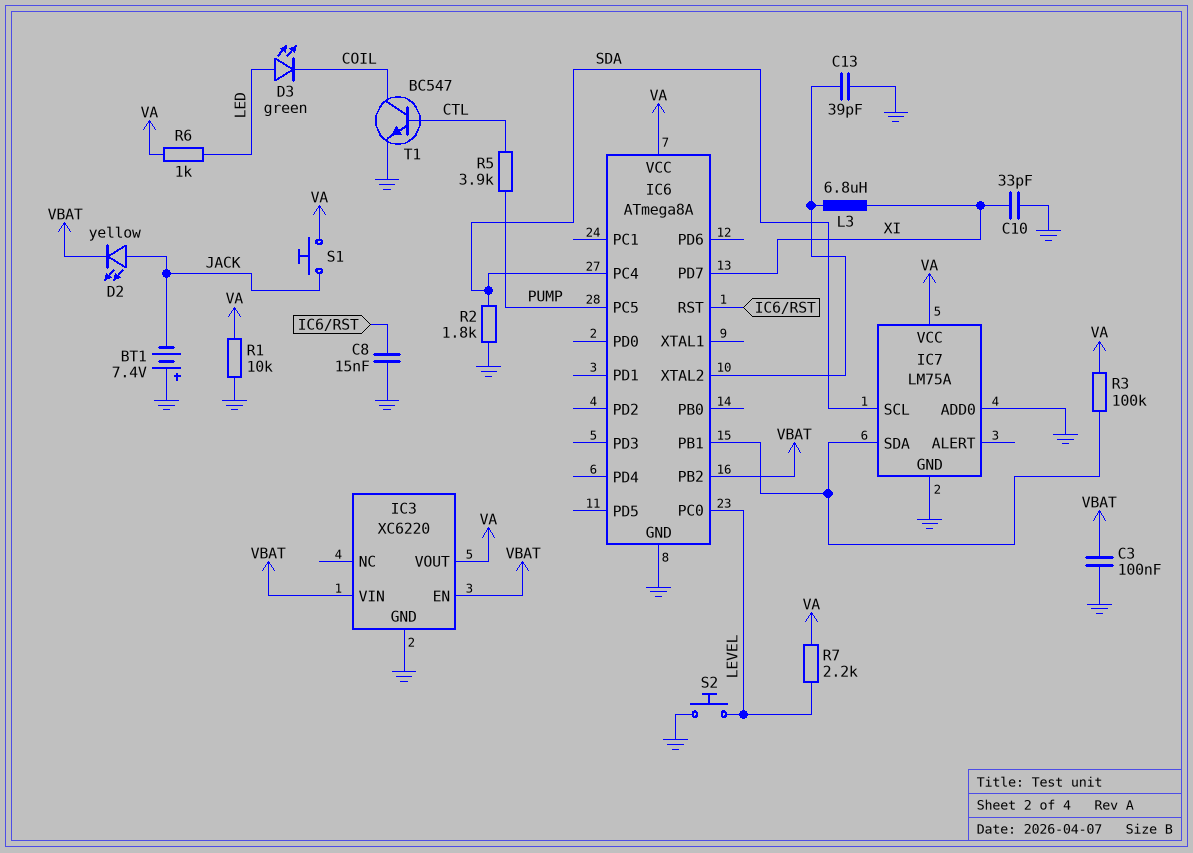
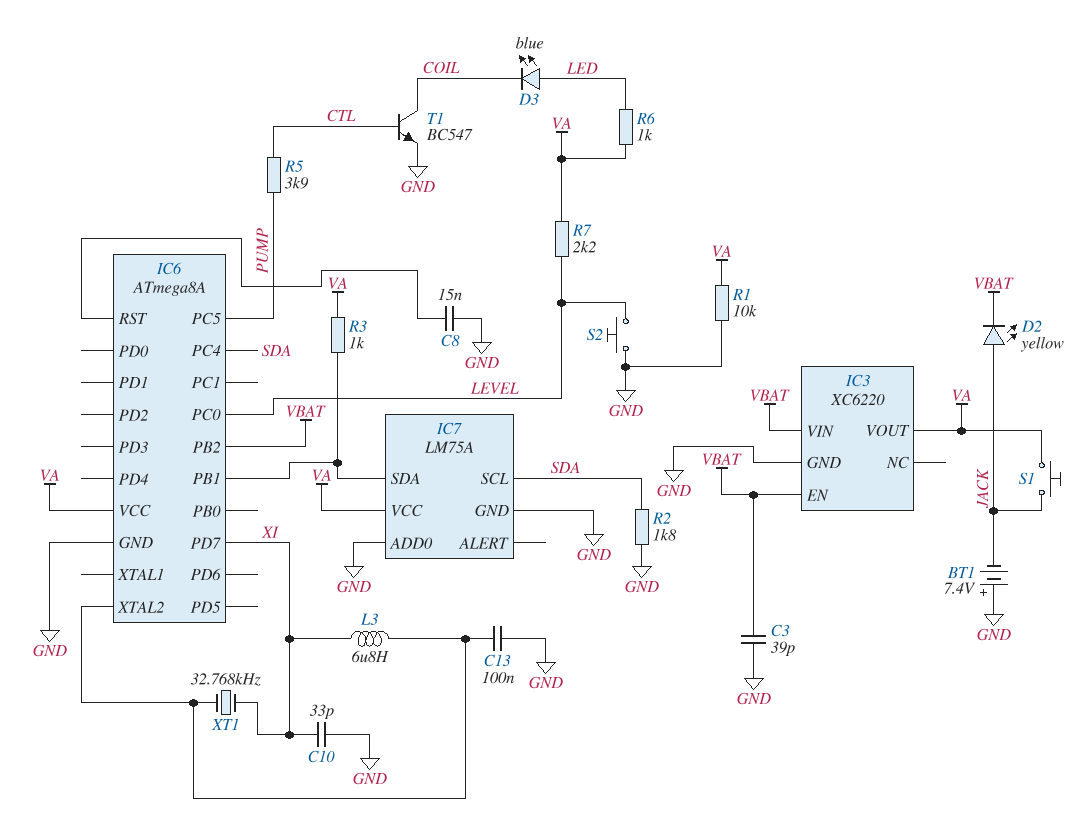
C3: 100nF (GND, VBAT) -> 39pF (GND, VBAT)
C13: 39pF (GND, IC6/XTAL2) -> 100nF (GND, IC6/XTAL2)
D3: LED green (A LED, K COIL) -> LED blue (A LED, K COIL)
R3: 100k (IC6/PB1, VA) -> 1k (IC6/PB1, VA)
XT1: none -> 32.768kHz (IC6/XTAL2, XI)

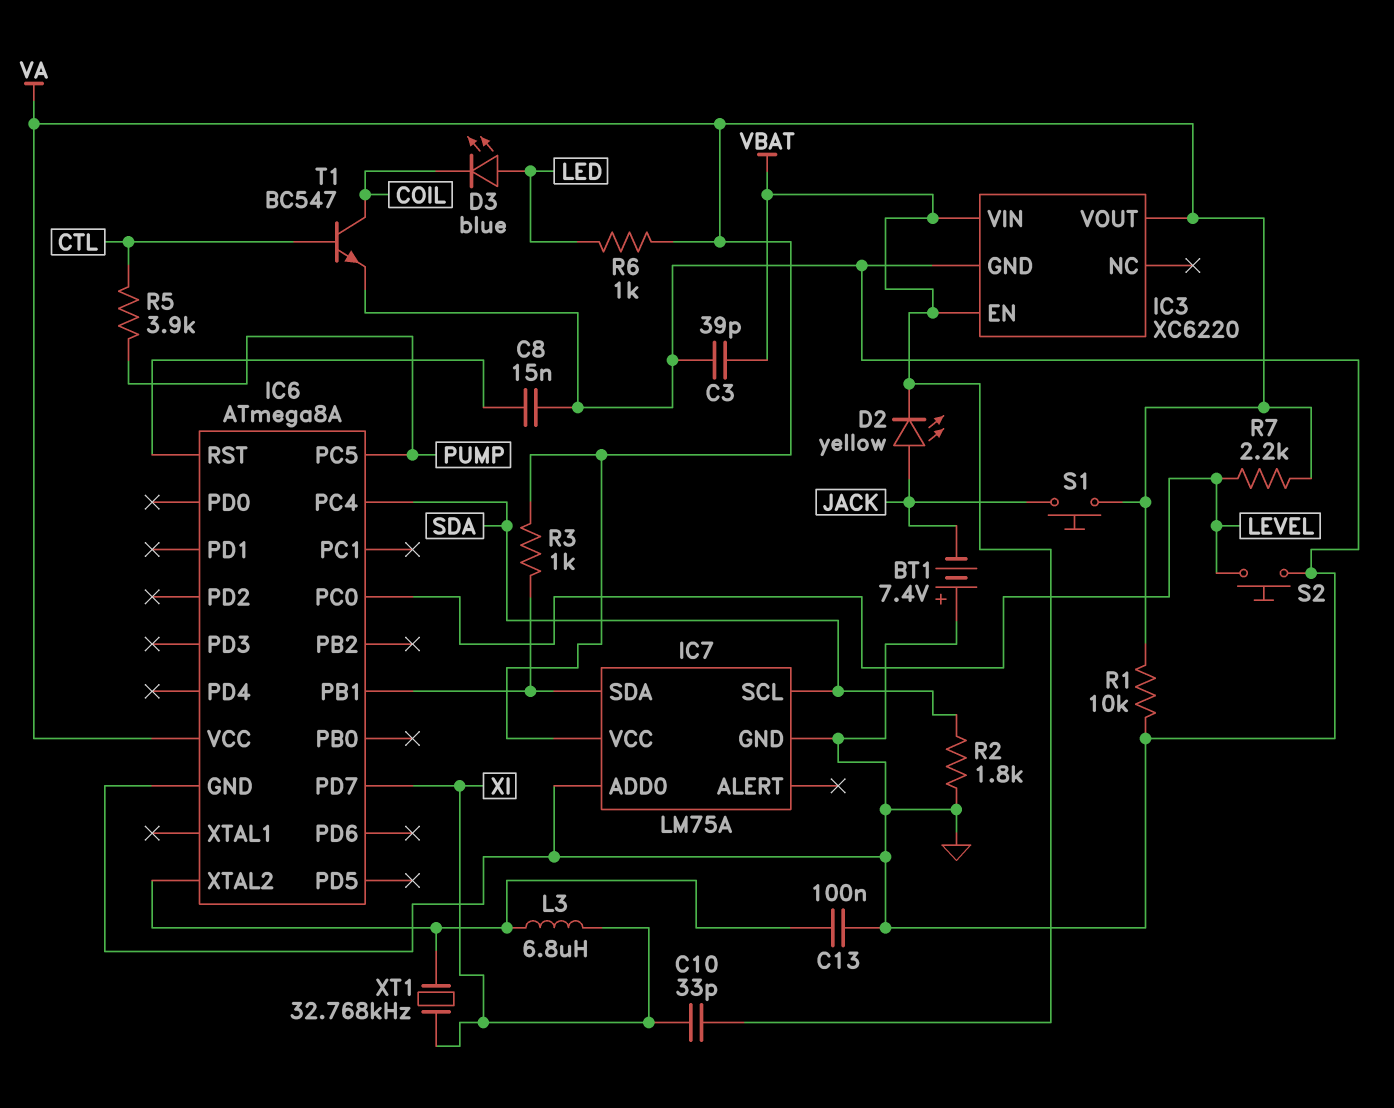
C10: 33pF (GND, XI) -> 33pF (VBAT, XI)
IC6 pin PB2: VBAT -> none

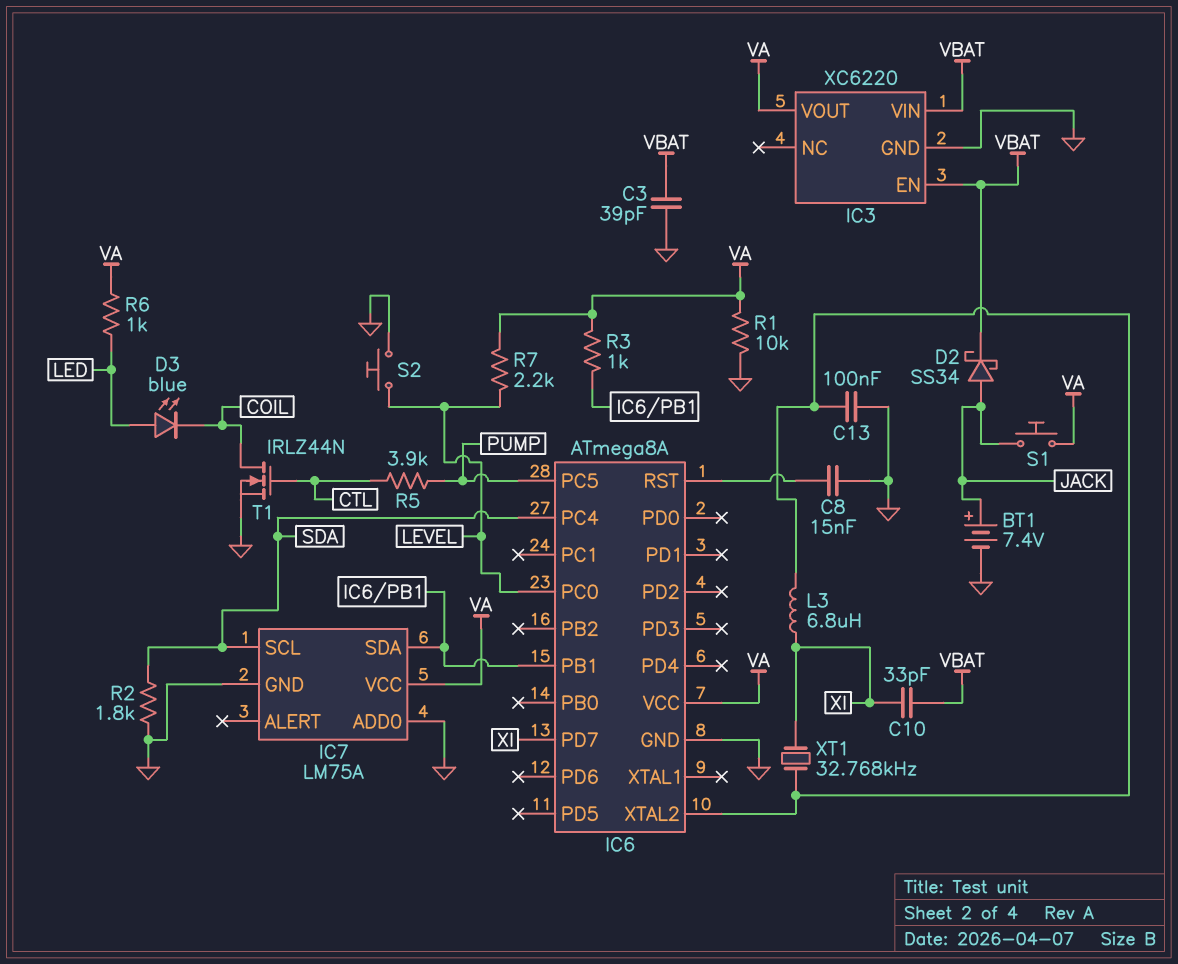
BT1: 7.4V (plus GND, minus JACK) -> 7.4V (plus JACK, minus GND)
D2: LED yellow (A JACK, K VBAT) -> schottky SS34 (A JACK, K VBAT)
T1: NPN BC547 (B CTL, C COIL, E GND) -> NMOS IRLZ44N (G CTL, D COIL, S GND)

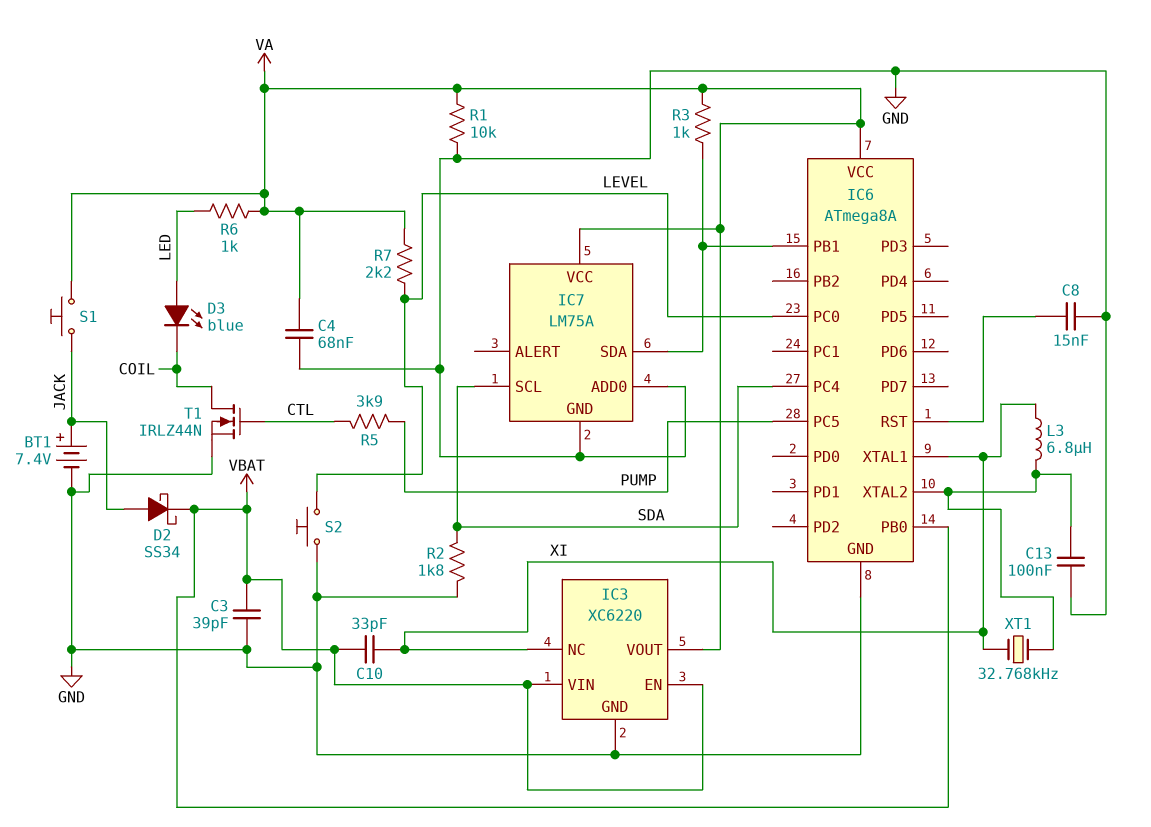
C4: none -> 68nF (GND, VA)
IC3 pin NC: none -> XI
IC6 pin PB0: none -> VBAT
IC6 pin PD7: XI -> none
IC6 pin XTAL1: none -> XI

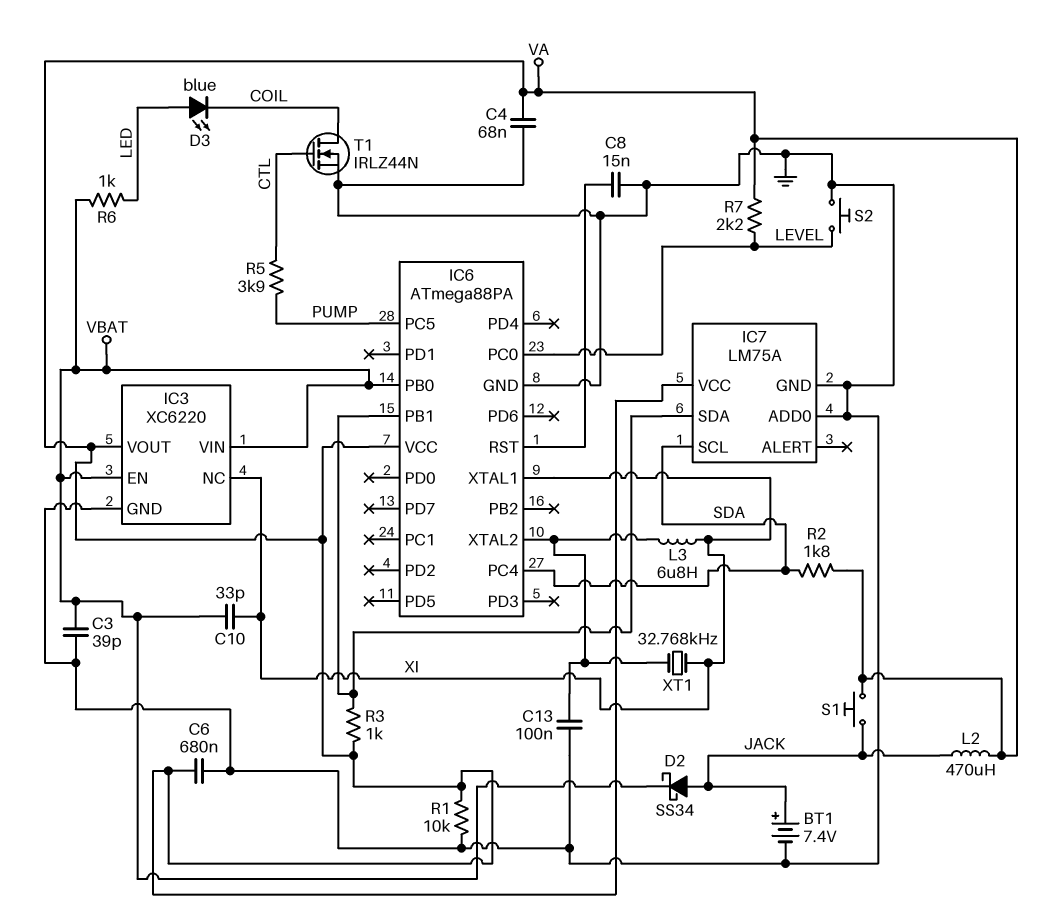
C6: none -> 680nF (GND, VA)
IC6: ATmega8A -> ATmega88PA
L2: none -> 470uH (JACK, VA)
R2: 1.8k (GND, SDA) -> 1.8k (SDA, VA)
R6: 1k (LED, VA) -> 1k (LED, VBAT)

